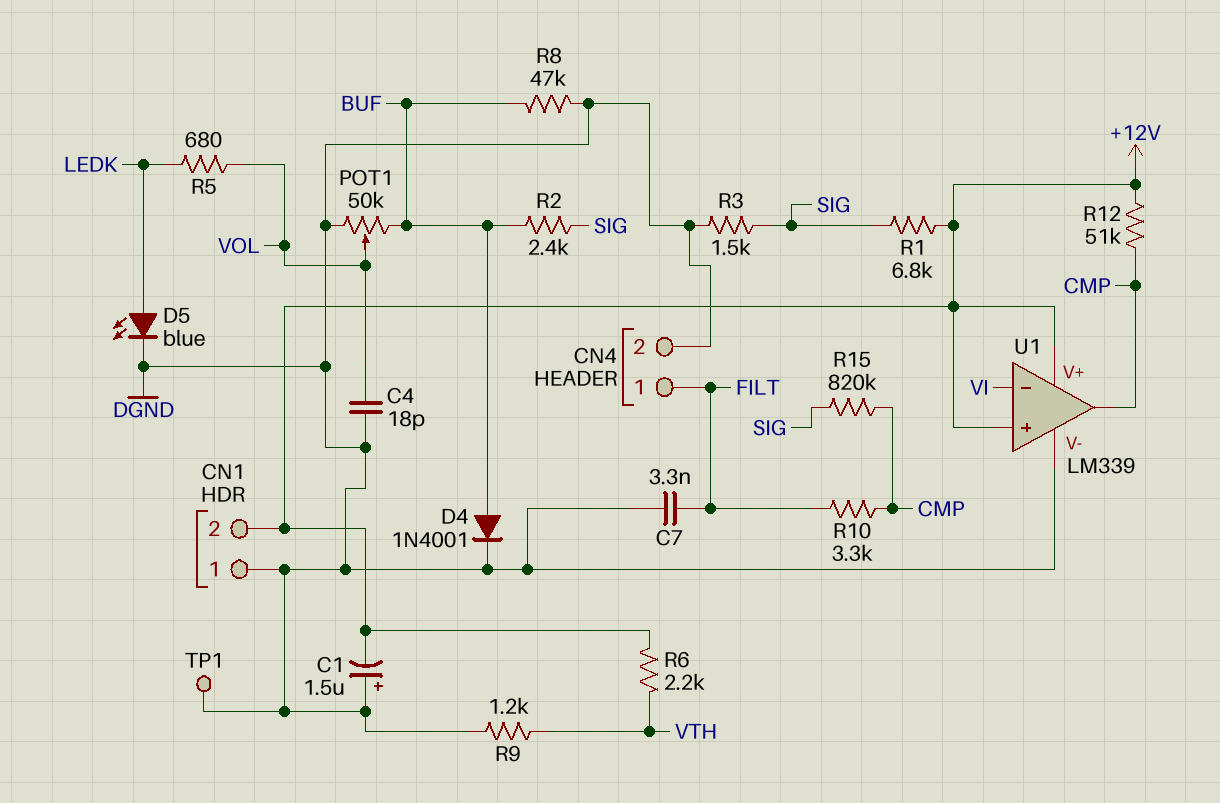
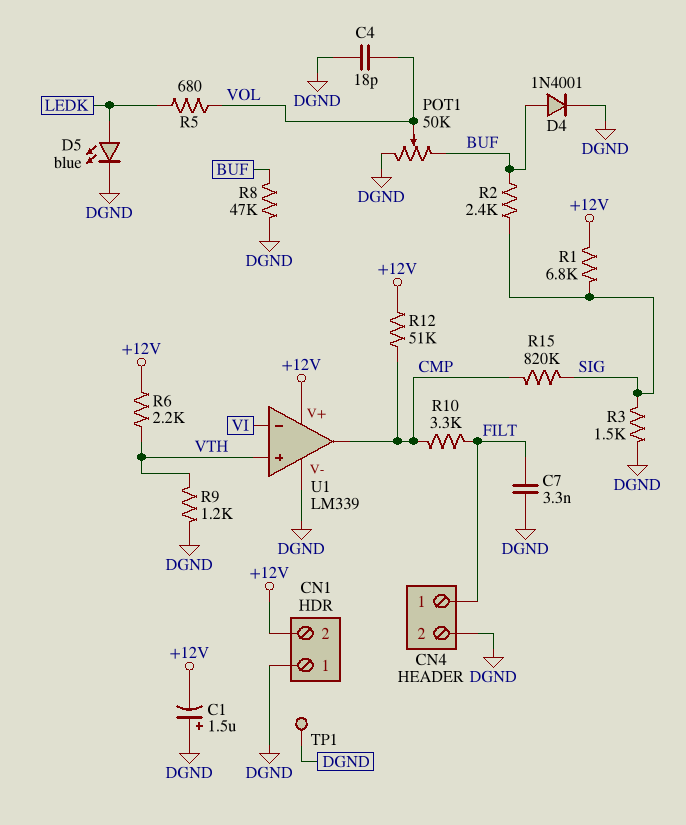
U1 pin in+: +12V -> VTH

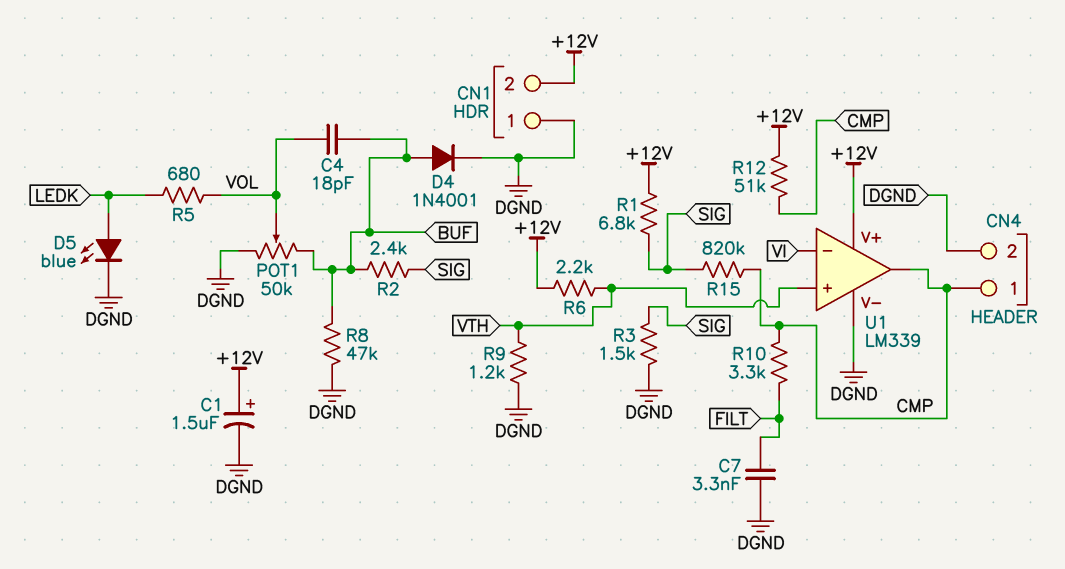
C1: 1.5uF (plus DGND, minus +12V) -> 1.5uF (plus +12V, minus DGND)
C4: 18pF (DGND, VOL) -> 18pF (BUF, VOL)
CN4 pin 1: FILT -> CMP
TP1: test point (DGND) -> none

